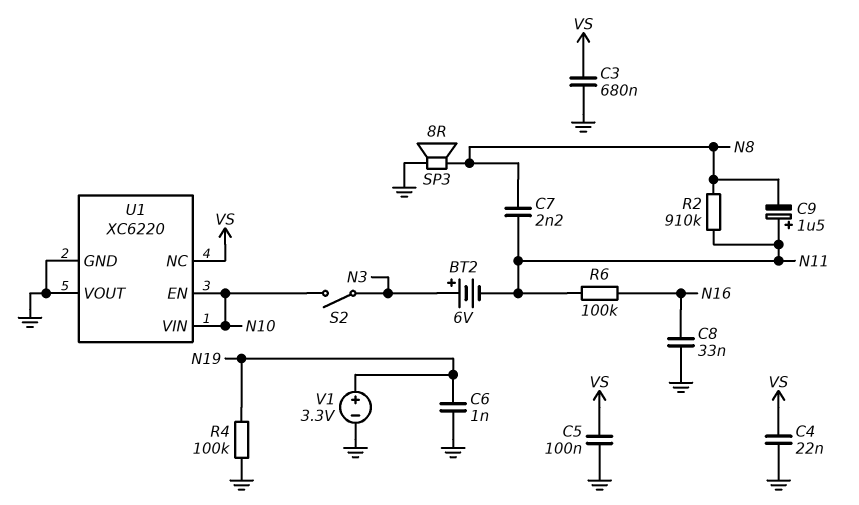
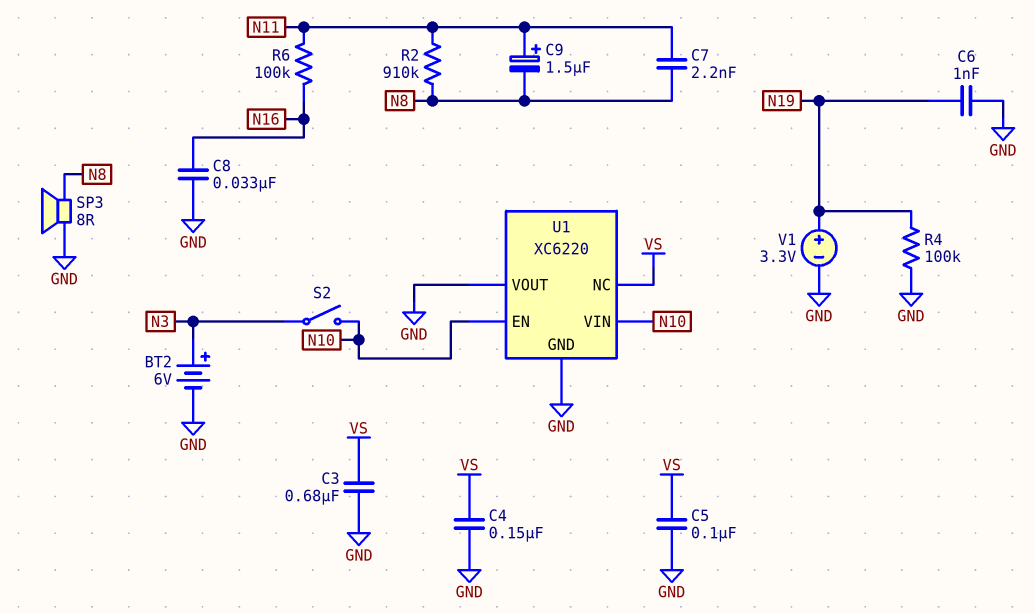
BT2: 6V (plus N3, minus N11) -> 6V (plus N3, minus GND)
C4: 22nF (GND, VS) -> 150nF (GND, VS)

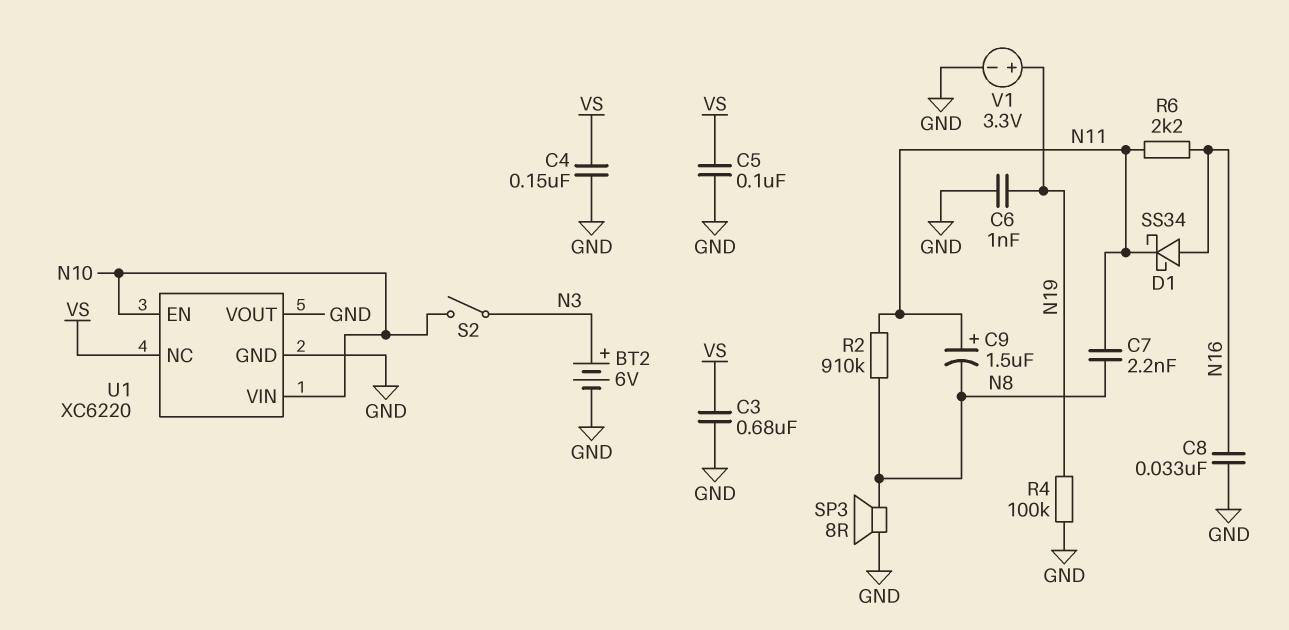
D1: none -> schottky SS34 (A N16, K N11)
R6: 100k (N11, N16) -> 2.2k (N11, N16)

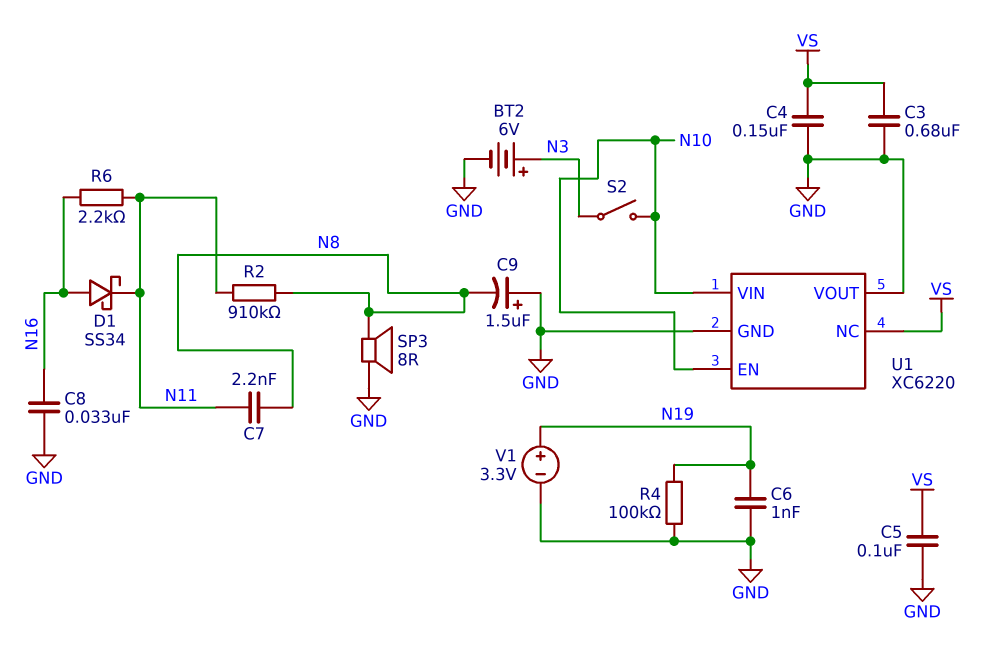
C9: 1.5uF (plus N11, minus N8) -> 1.5uF (plus GND, minus N8)

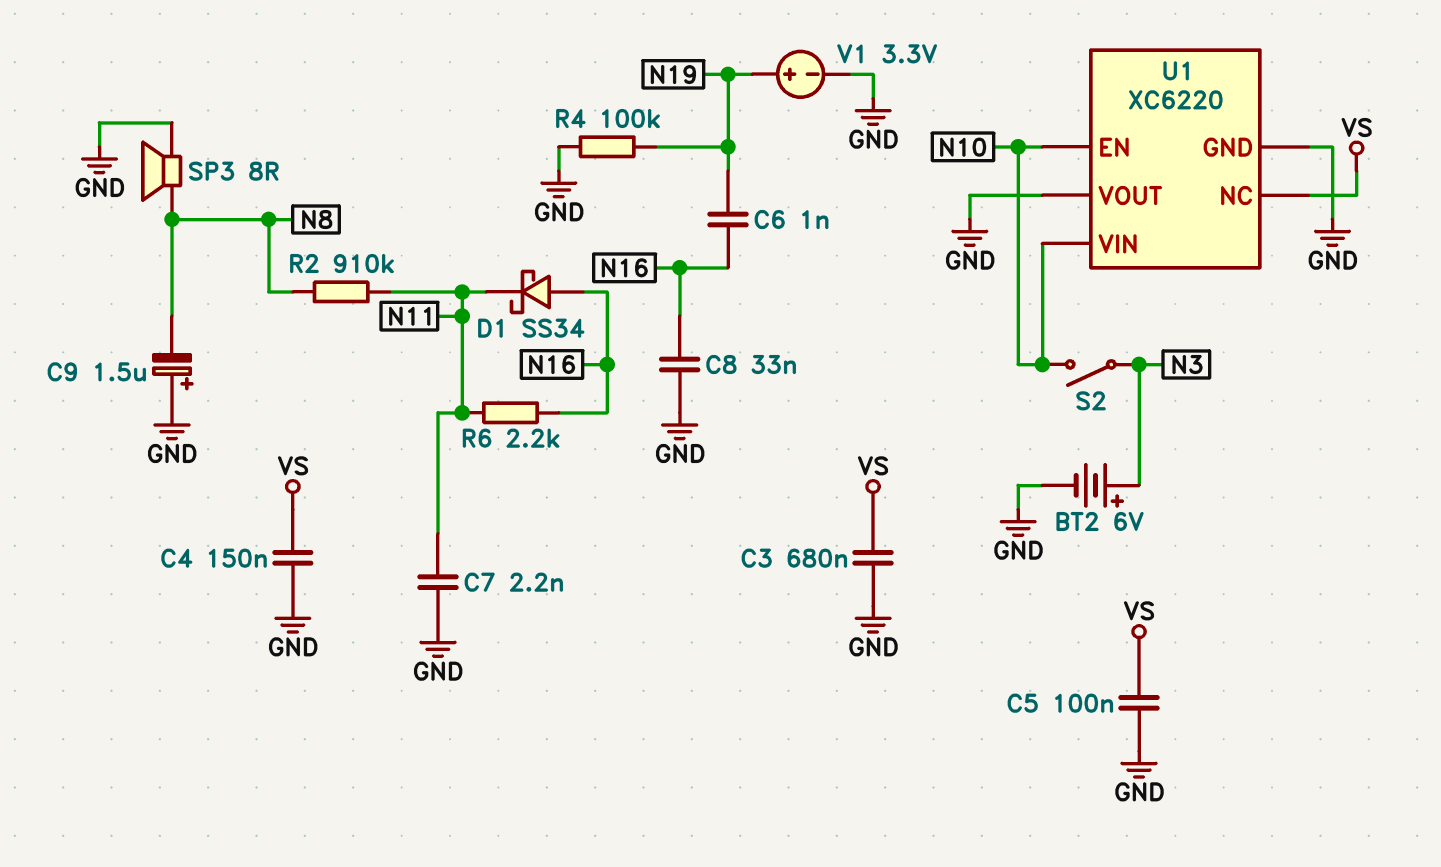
C6: 1nF (GND, N19) -> 1nF (N16, N19)
C7: 2.2nF (N8, N11) -> 2.2nF (GND, N11)

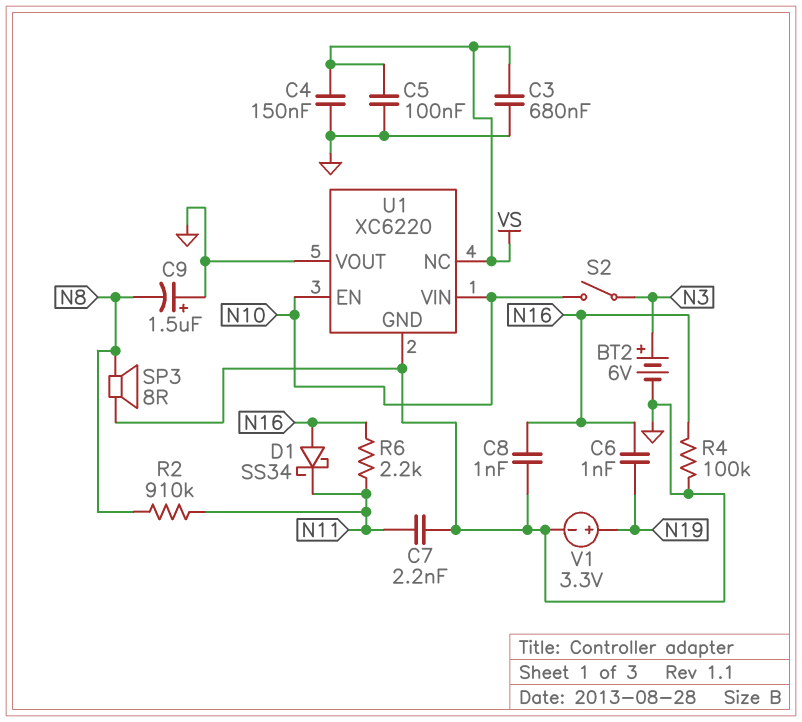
C8: 33nF (GND, N16) -> 1nF (GND, N16)
R4: 100k (GND, N19) -> 100k (GND, N16)

